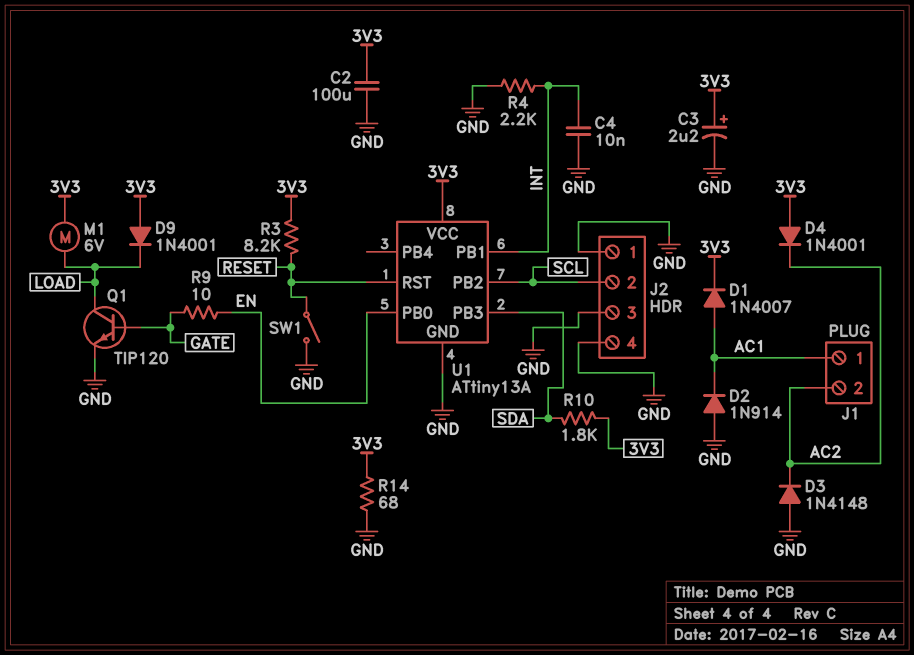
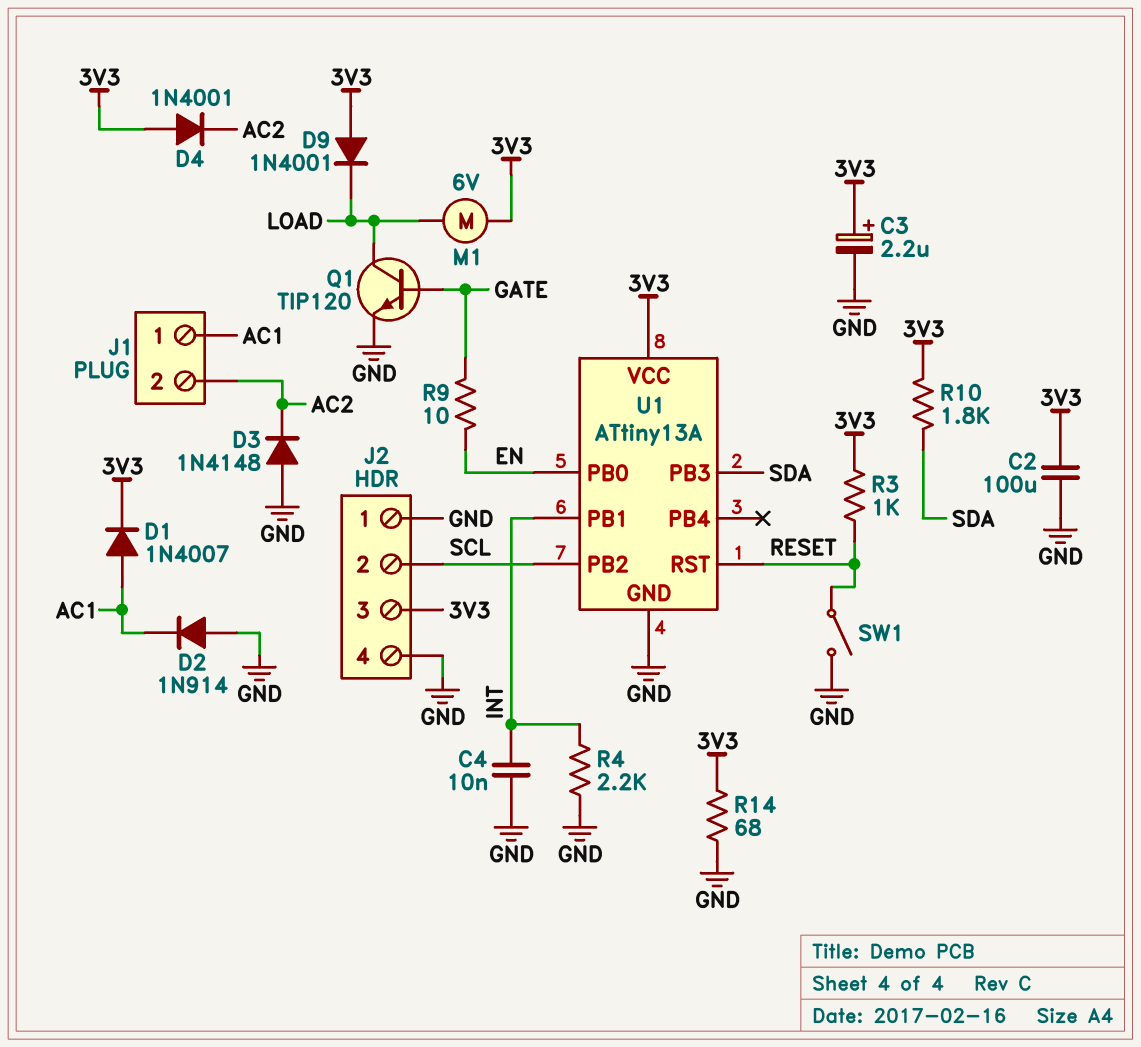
J2 pin 3: GND -> 3V3
R3: 8.2k (3V3, RESET) -> 1k (3V3, RESET)

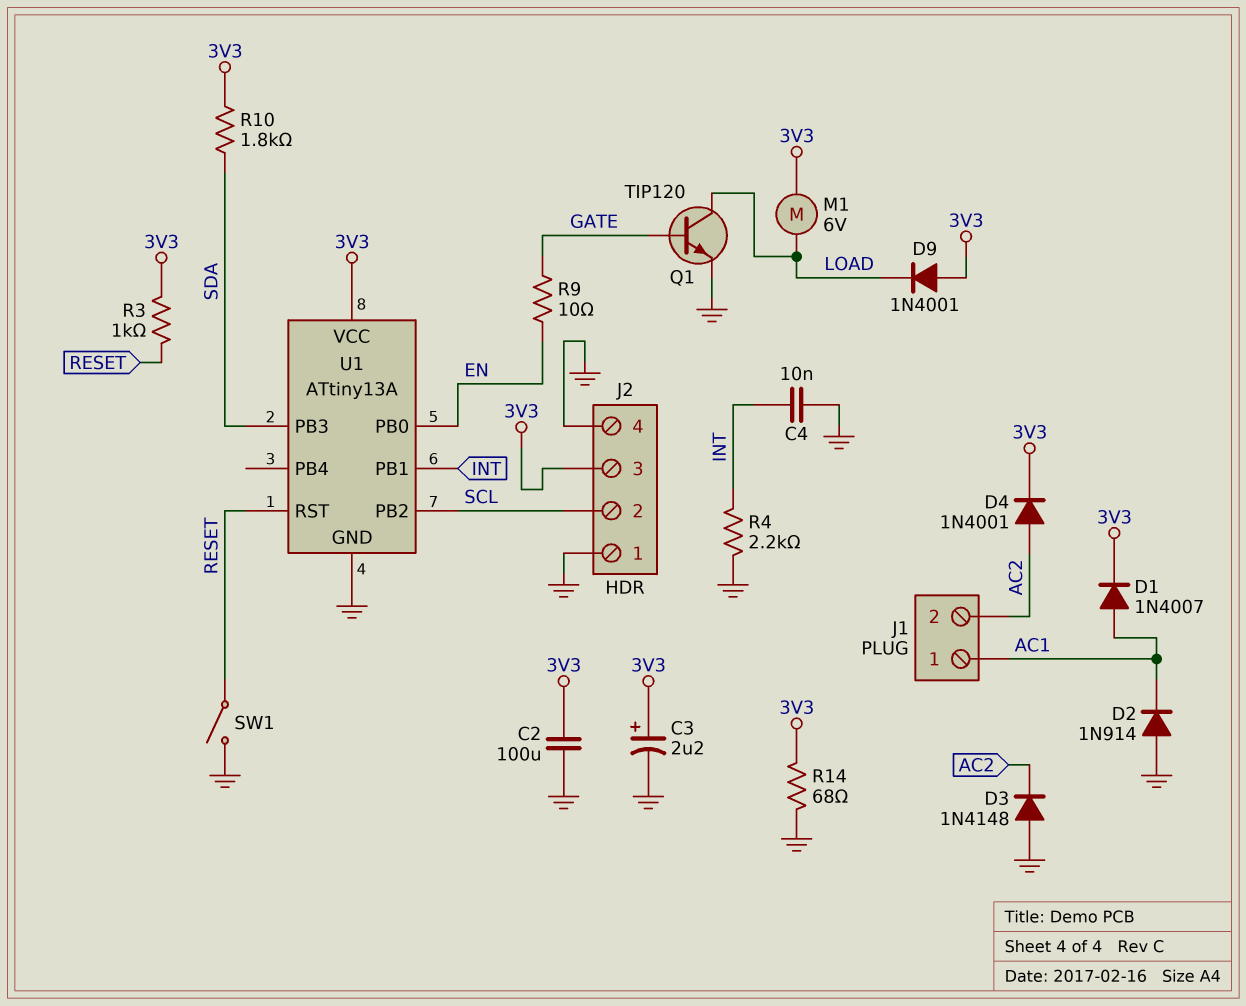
D4: diode 1N4001 (A 3V3, K AC2) -> diode 1N4001 (A AC2, K 3V3)

